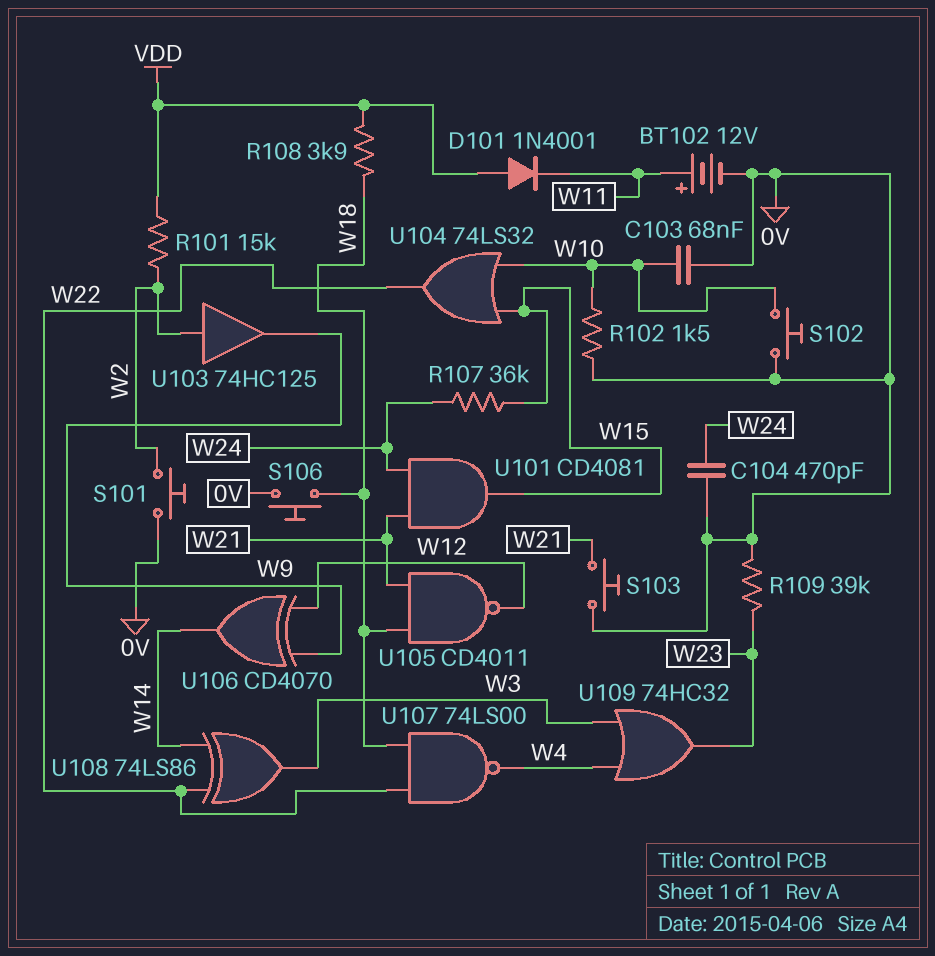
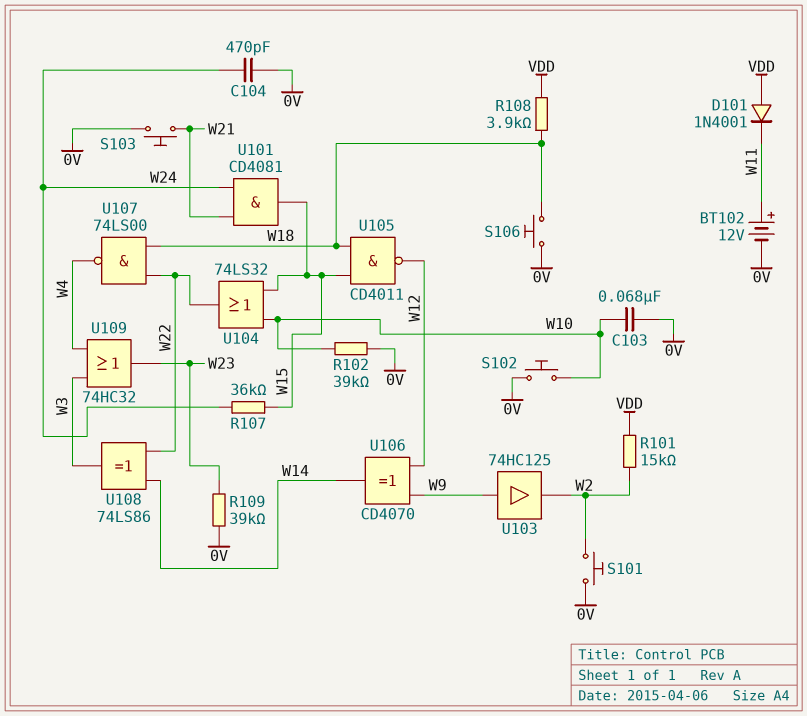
R102: 1.5k (0V, W10) -> 39k (0V, W10)
U103: buffer 74HC125 (in W2, out W9) -> buffer 74HC125 (in W9, out W2)
U105: NAND CD4011 (in W18, in W21, out W12) -> NAND CD4011 (in W15, in W18, out W12)

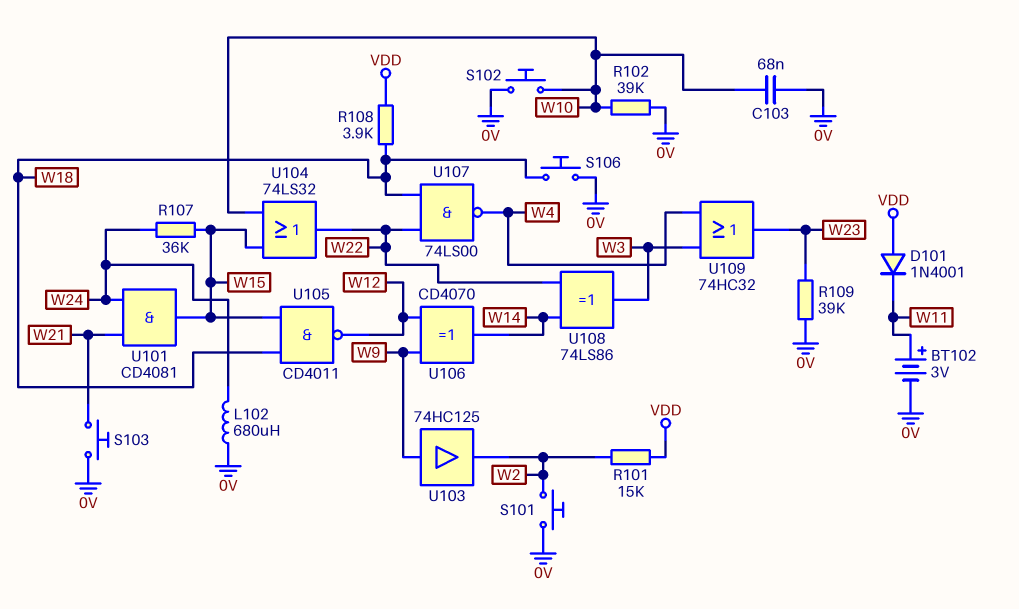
BT102: 12V (plus W11, minus 0V) -> 3V (plus W11, minus 0V)
C104: 470pF (0V, W24) -> none
L102: none -> 680uH (0V, W24)

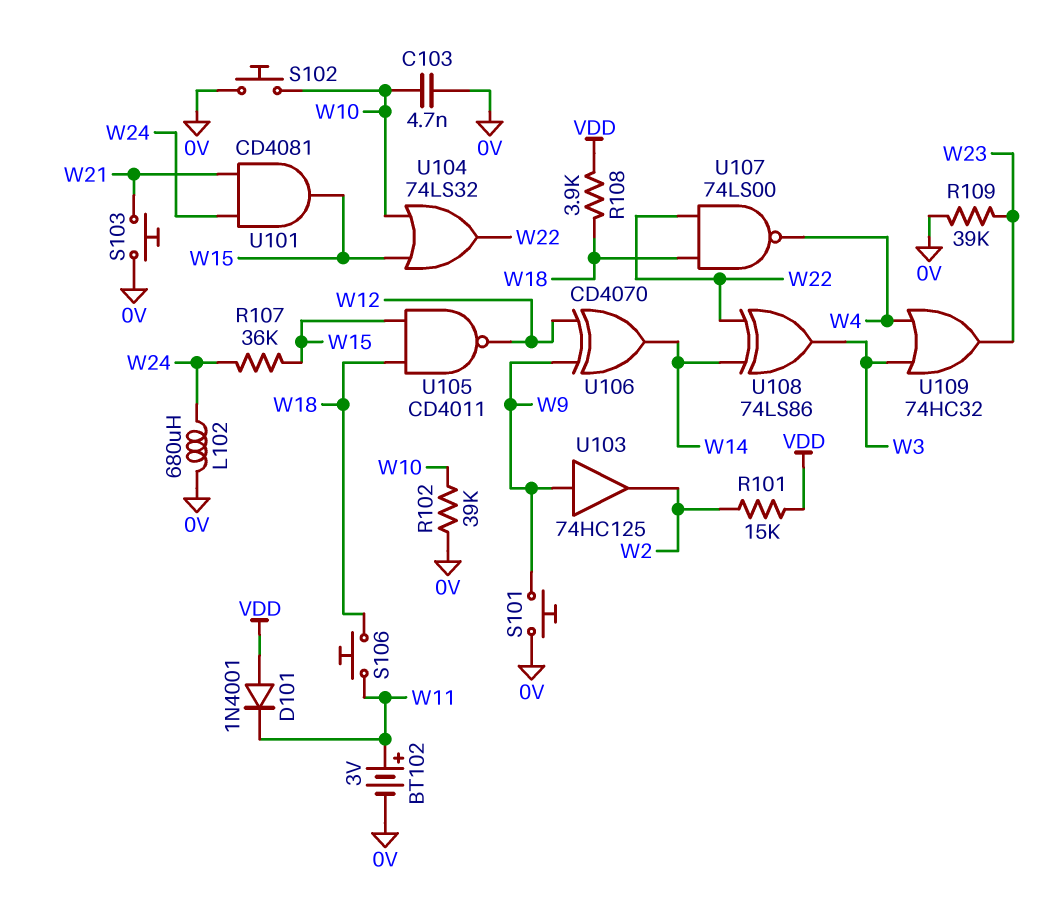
C103: 68nF (0V, W10) -> 4.7nF (0V, W10)
S101: button (0V, W2) -> button (0V, W9)
S106: button (0V, W18) -> button (W11, W18)

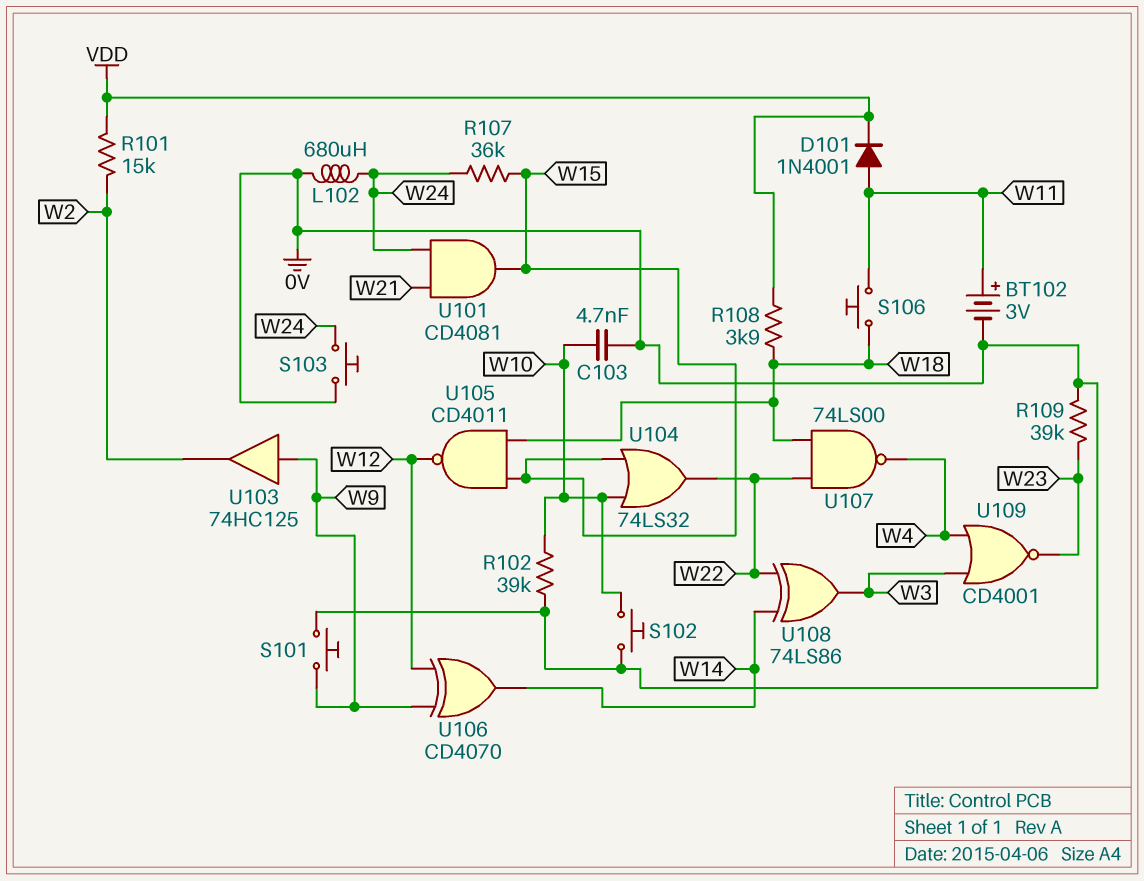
D101: diode 1N4001 (A VDD, K W11) -> diode 1N4001 (A W11, K VDD)
S103: button (0V, W21) -> button (0V, W24)
U109: OR 74HC32 (in W3, in W4, out W23) -> NOR CD4001 (in W3, in W4, out W23)

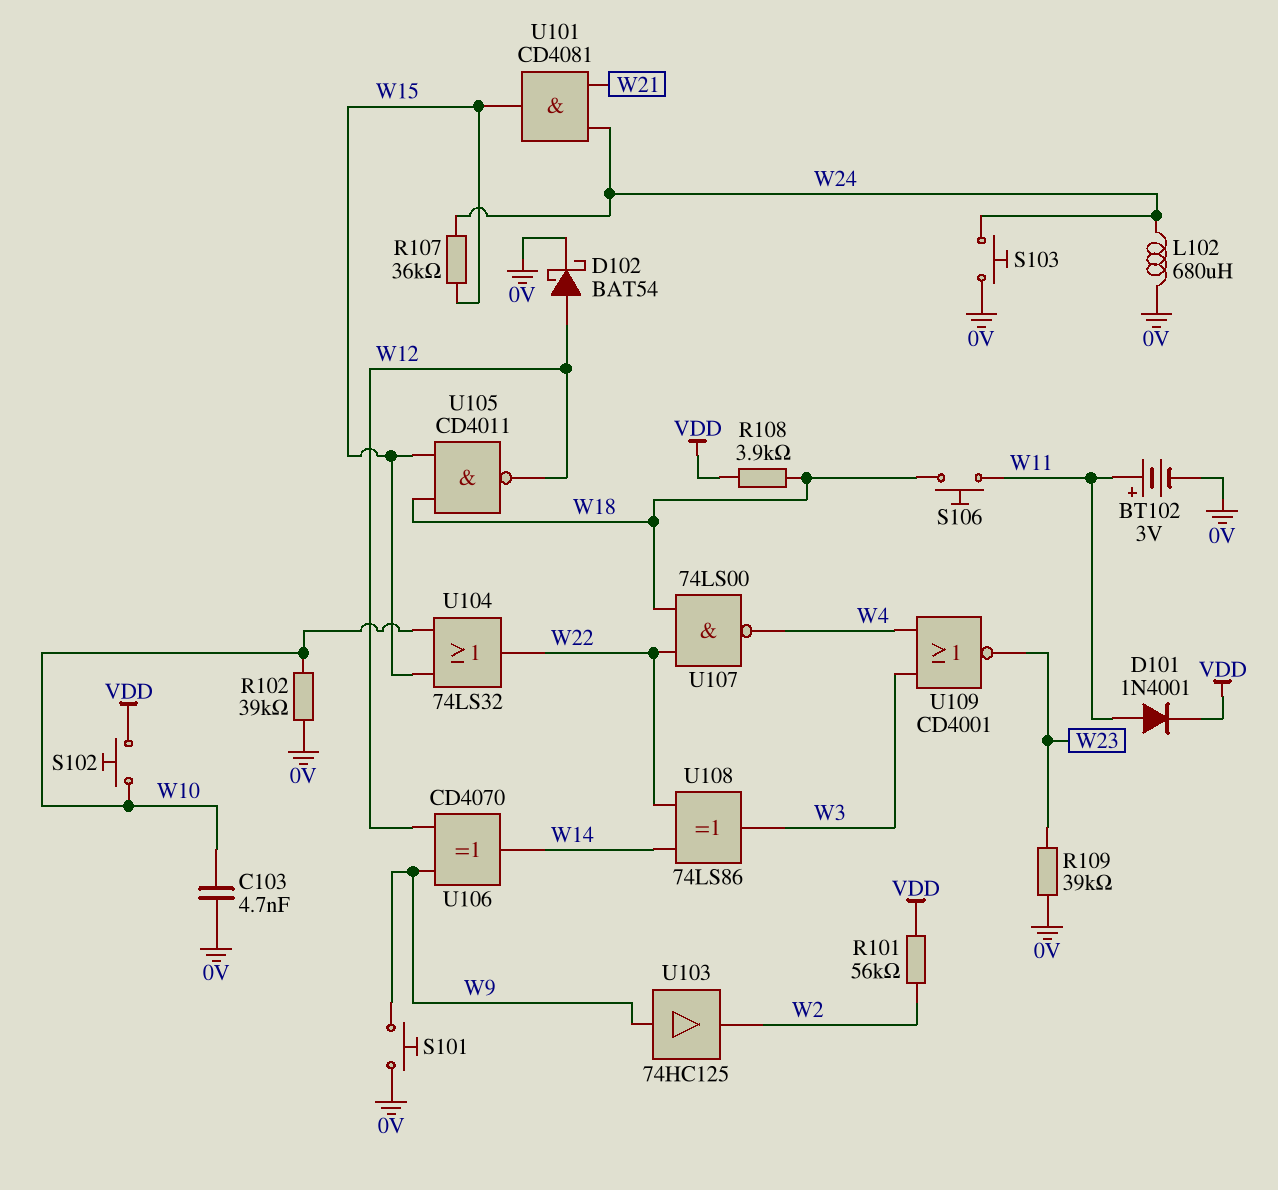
D102: none -> schottky BAT54 (A W12, K 0V)
R101: 15k (VDD, W2) -> 56k (VDD, W2)
S102: button (0V, W10) -> button (VDD, W10)

